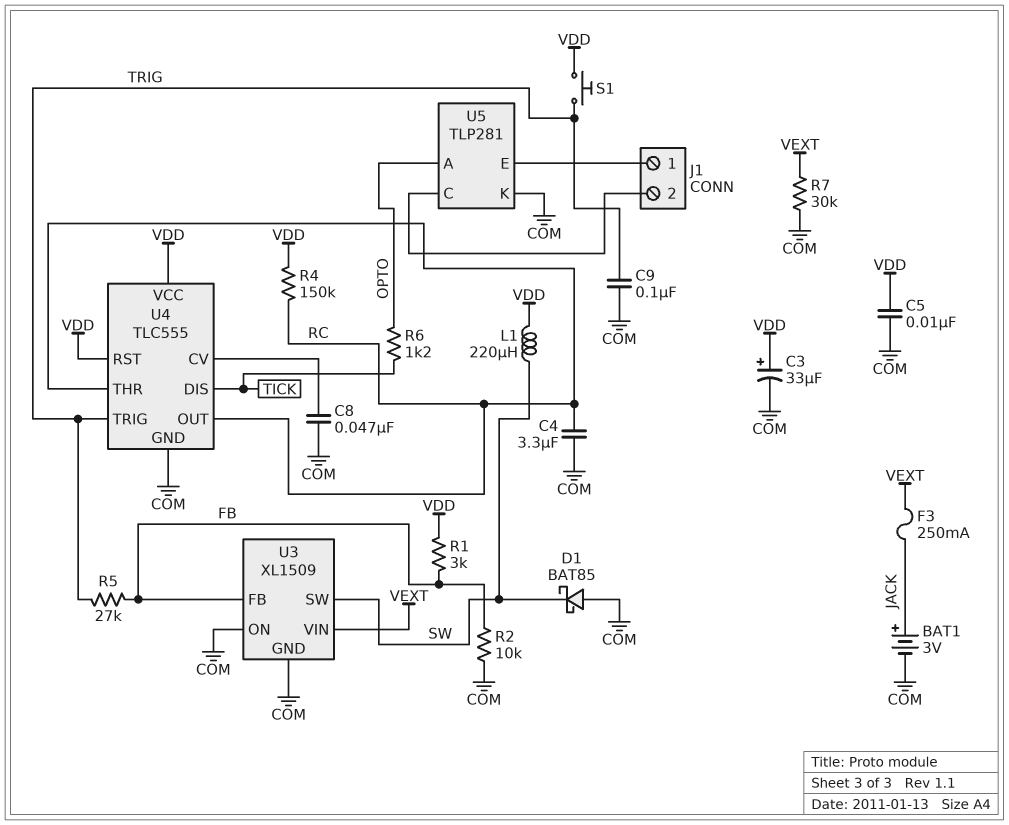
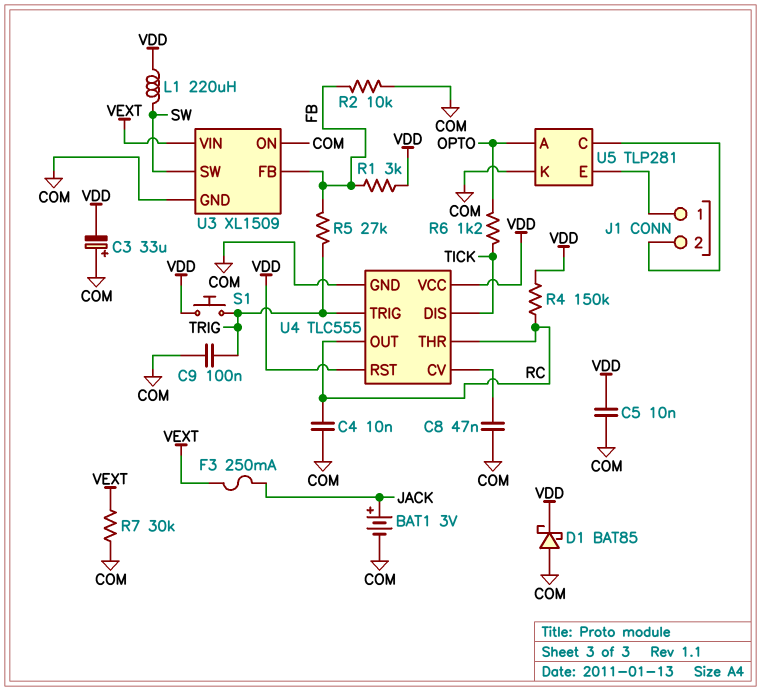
C3: 33uF (plus VDD, minus COM) -> 33uF (plus COM, minus VDD)
C4: 3.3uF (COM, RC) -> 10nF (COM, RC)
D1: schottky BAT85 (A COM, K SW) -> schottky BAT85 (A COM, K VDD)

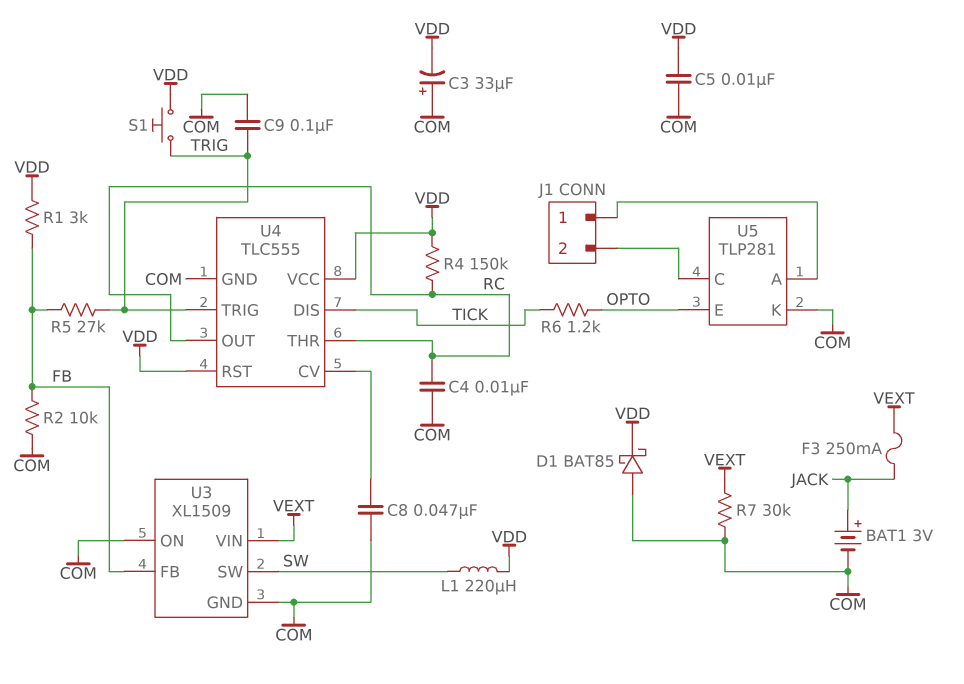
U5 pin A: OPTO -> J1/1
U5 pin E: J1/1 -> OPTO

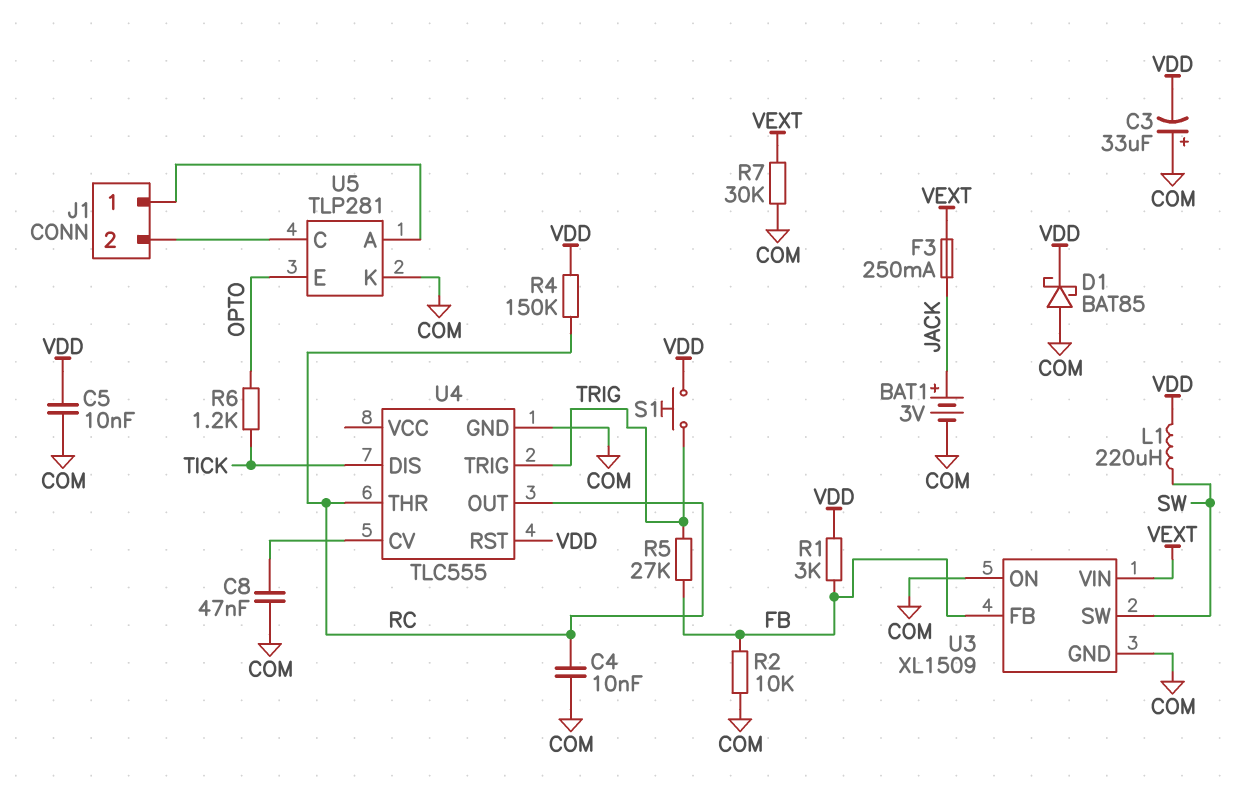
C9: 100nF (COM, TRIG) -> none
U4 pin VCC: VDD -> none

